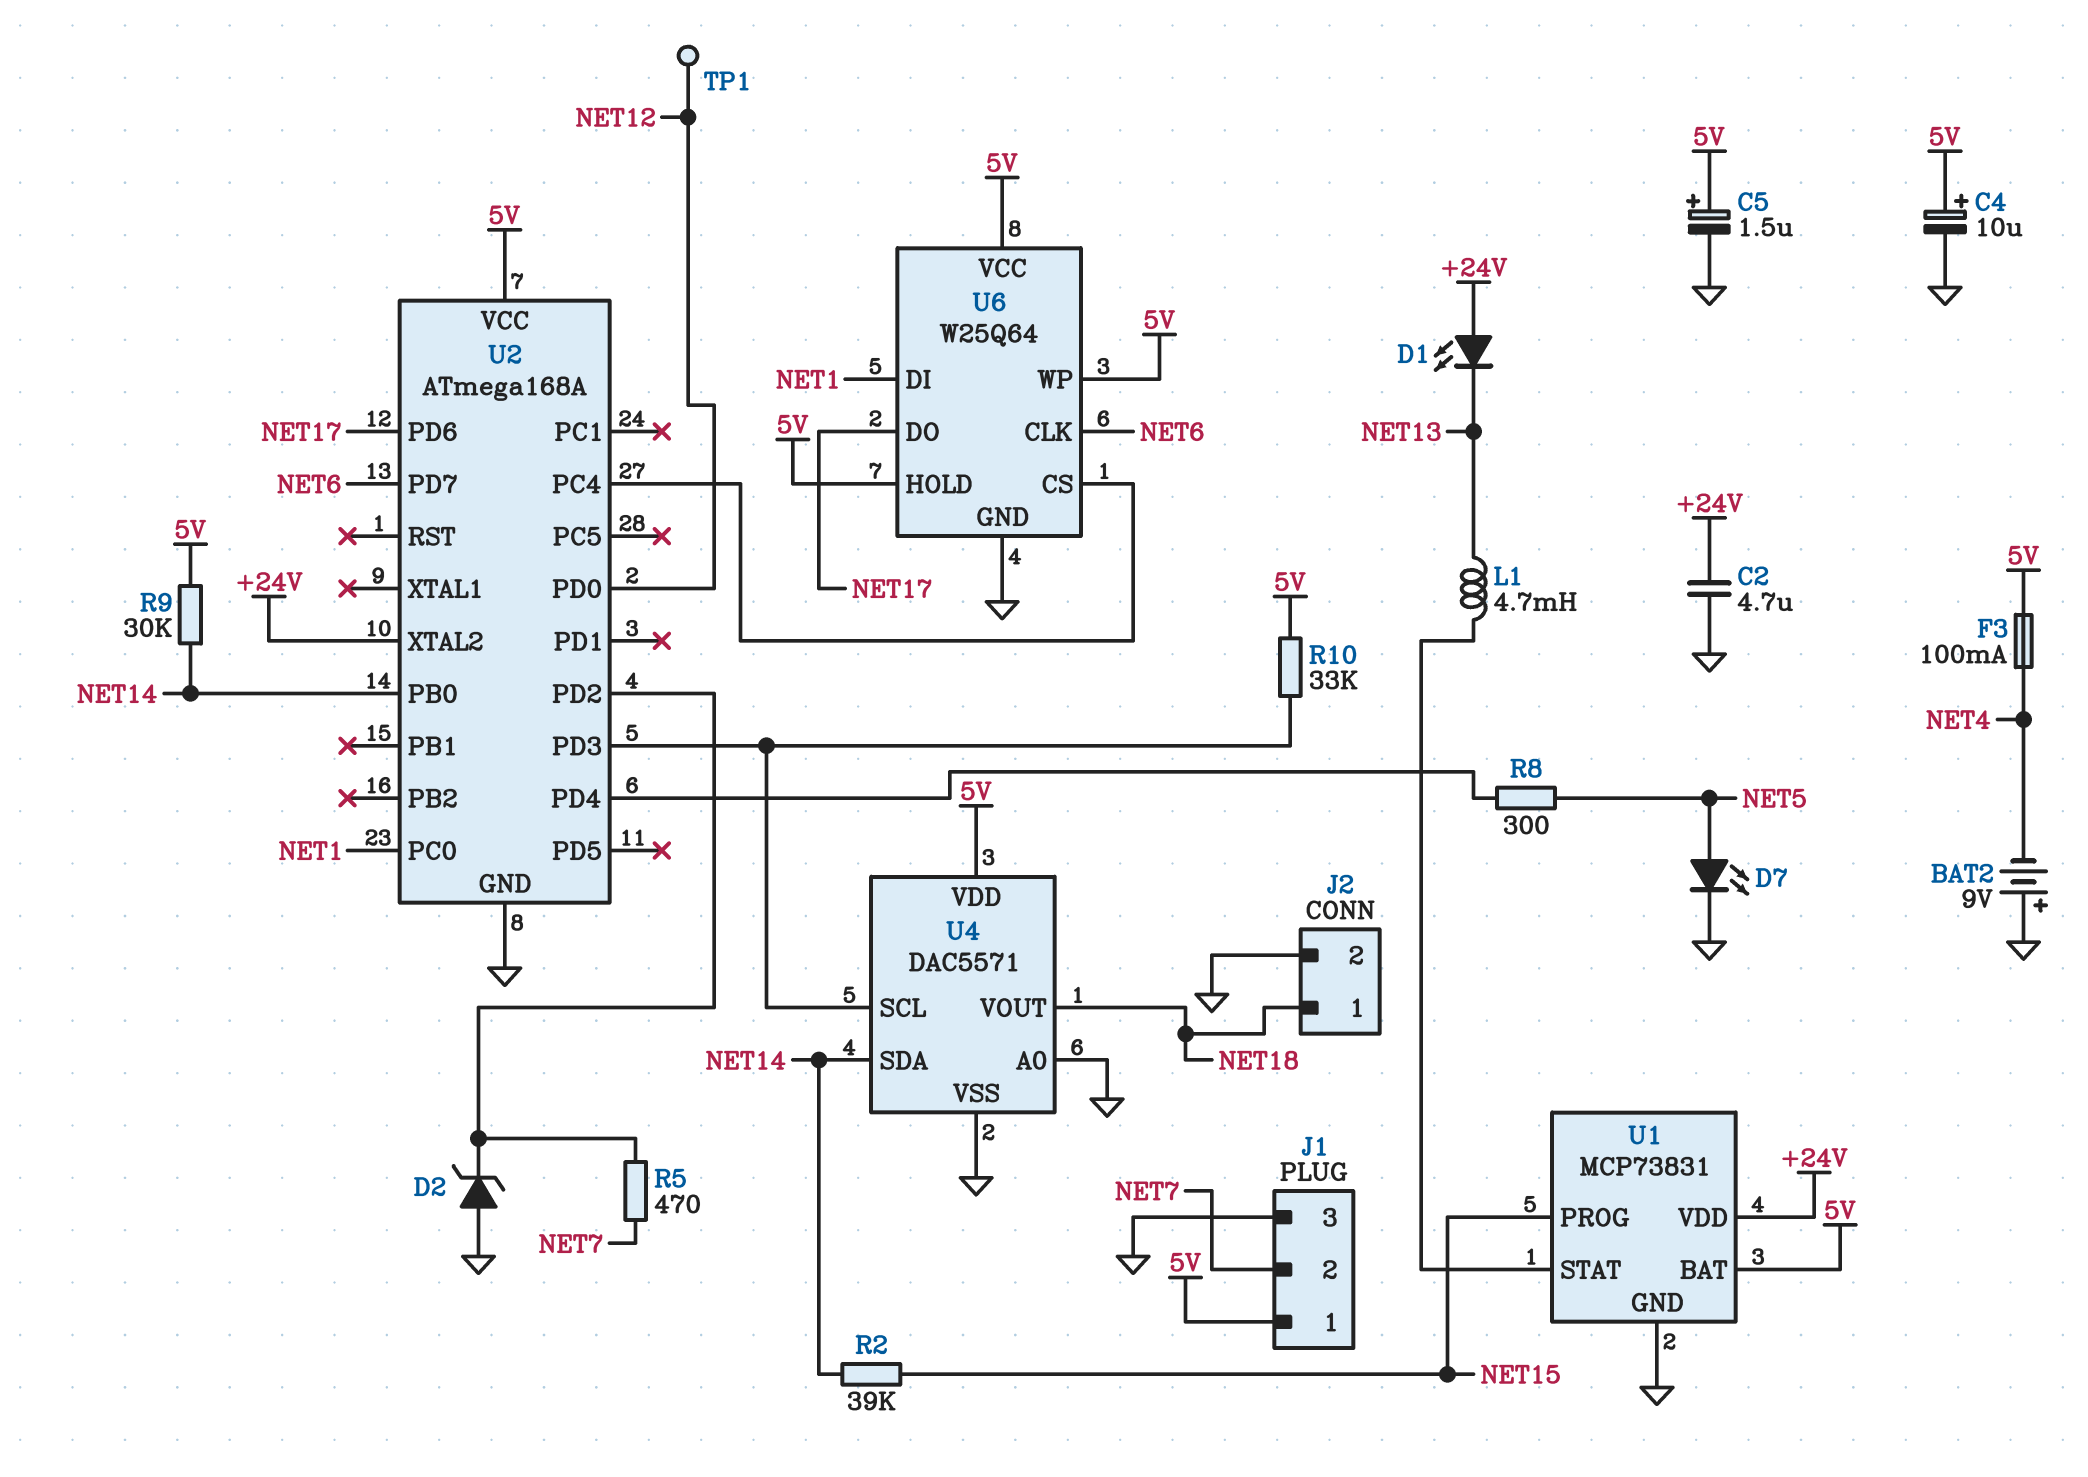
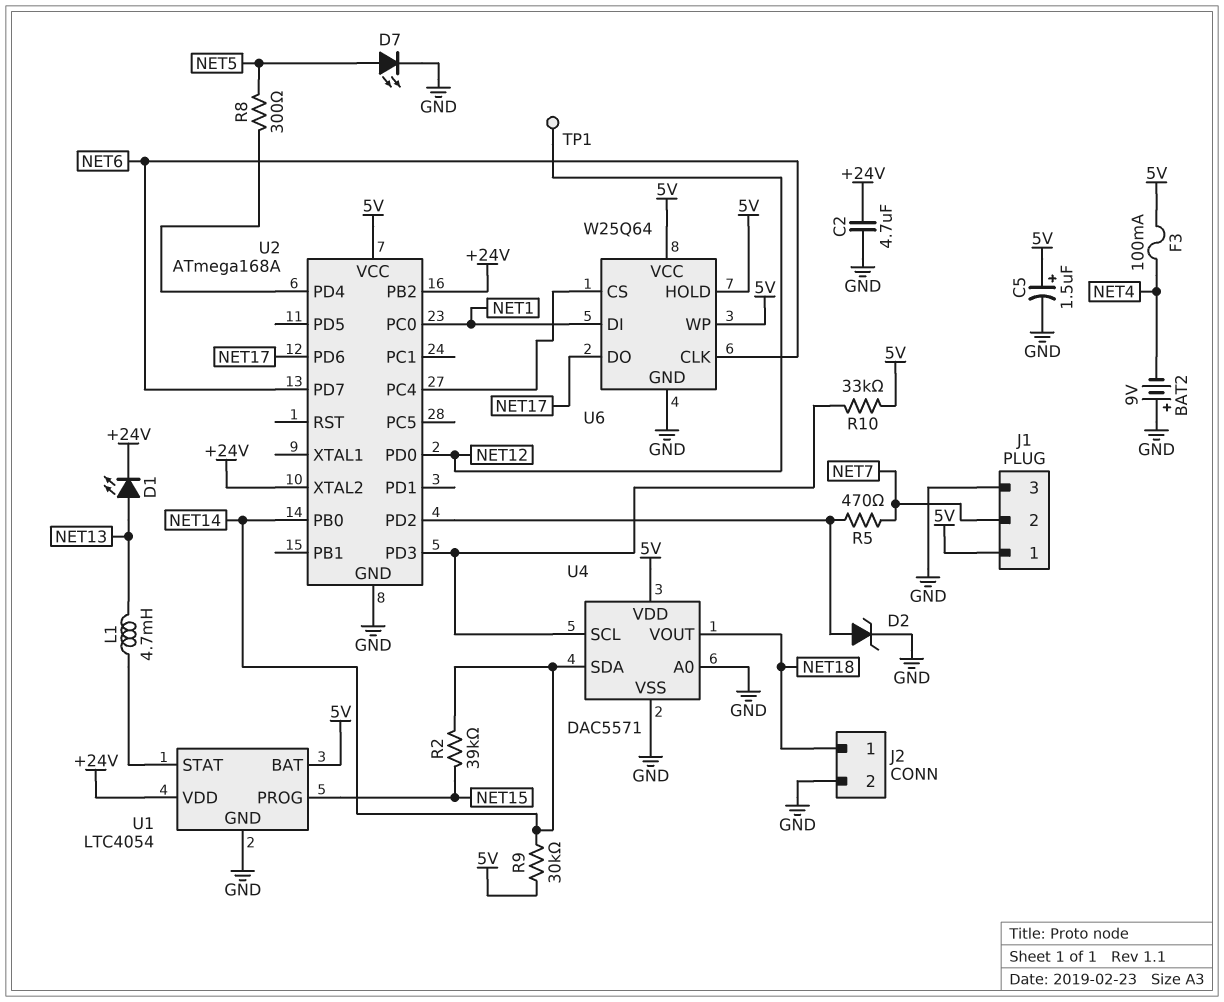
C4: 10uF (plus 5V, minus GND) -> none
D1: LED (A +24V, K NET13) -> LED (A NET13, K +24V)
D2: zener (A GND, K U2/PD2) -> zener (A U2/PD2, K GND)
U1: MCP73831 -> LTC4054
U2 pin PB2: none -> +24V

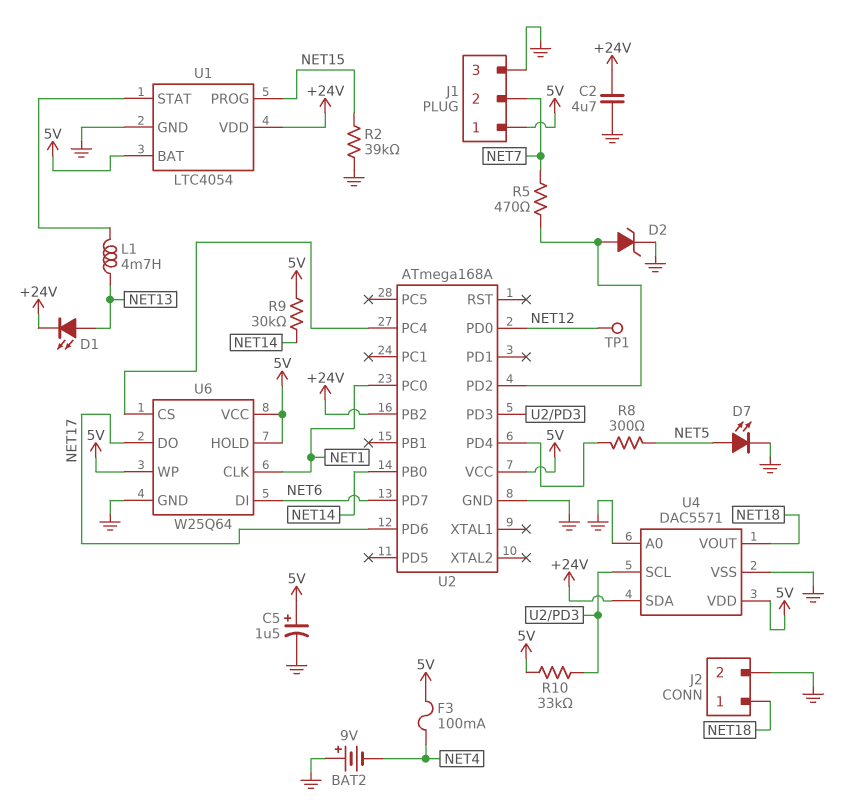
R2: 39k (NET14, NET15) -> 39k (GND, NET15)
U2 pin XTAL2: +24V -> none
U4 pin SDA: NET14 -> +24V
U6 pin CLK: NET6 -> NET1
U6 pin DI: NET1 -> NET6

